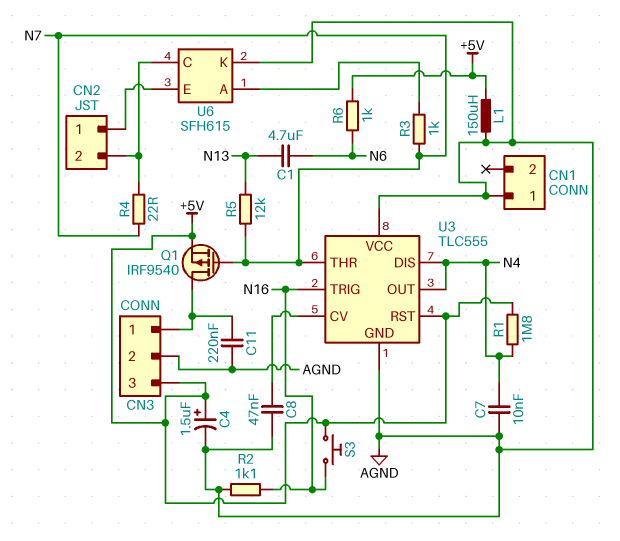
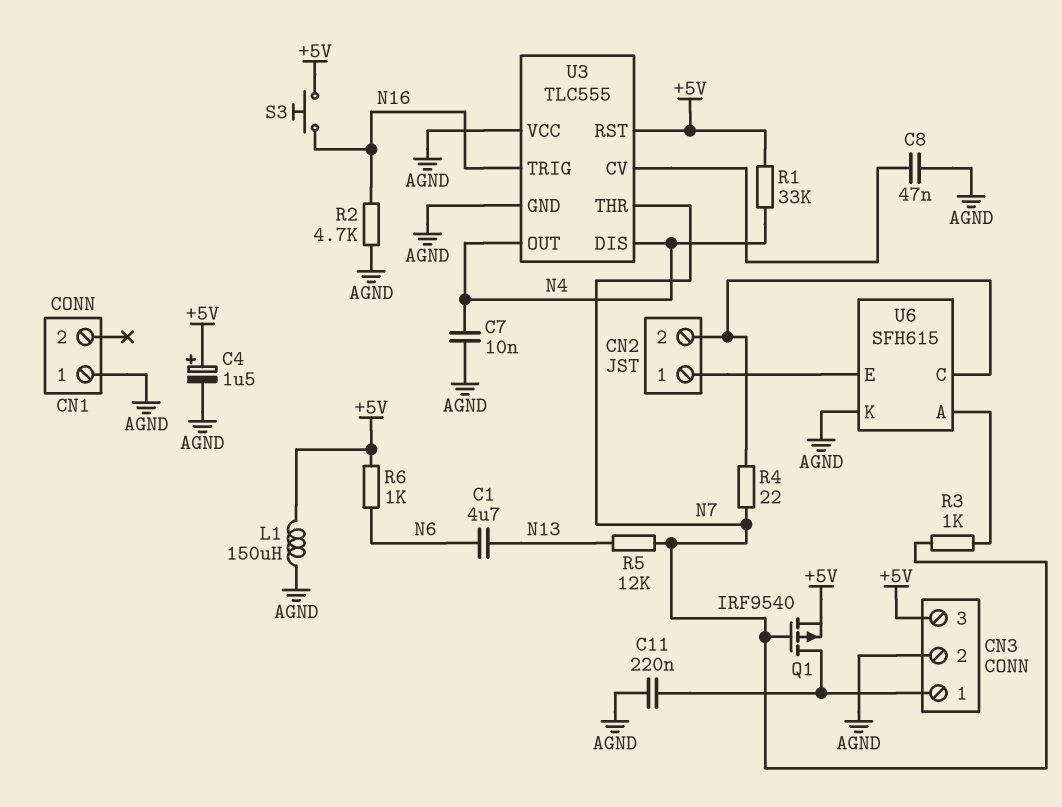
R1: 1.8M (+5V, N4) -> 33k (+5V, N4)
R2: 1.1k (AGND, N16) -> 4.7k (AGND, N16)

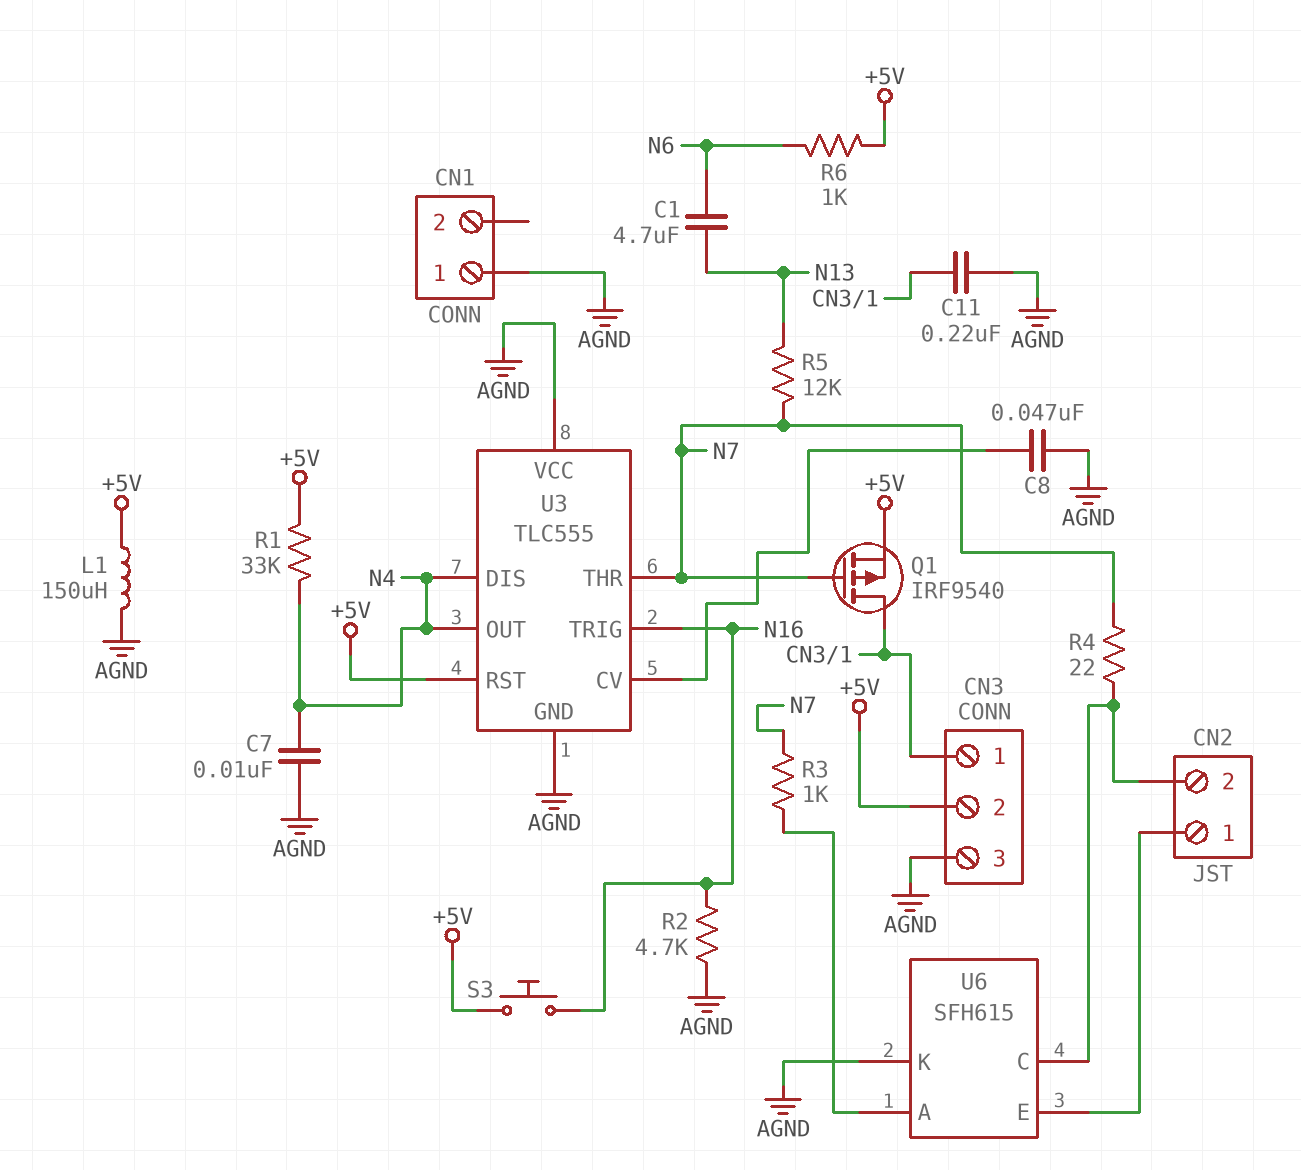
C4: 1.5uF (plus +5V, minus AGND) -> none
CN3 pin 2: AGND -> +5V
CN3 pin 3: +5V -> AGND

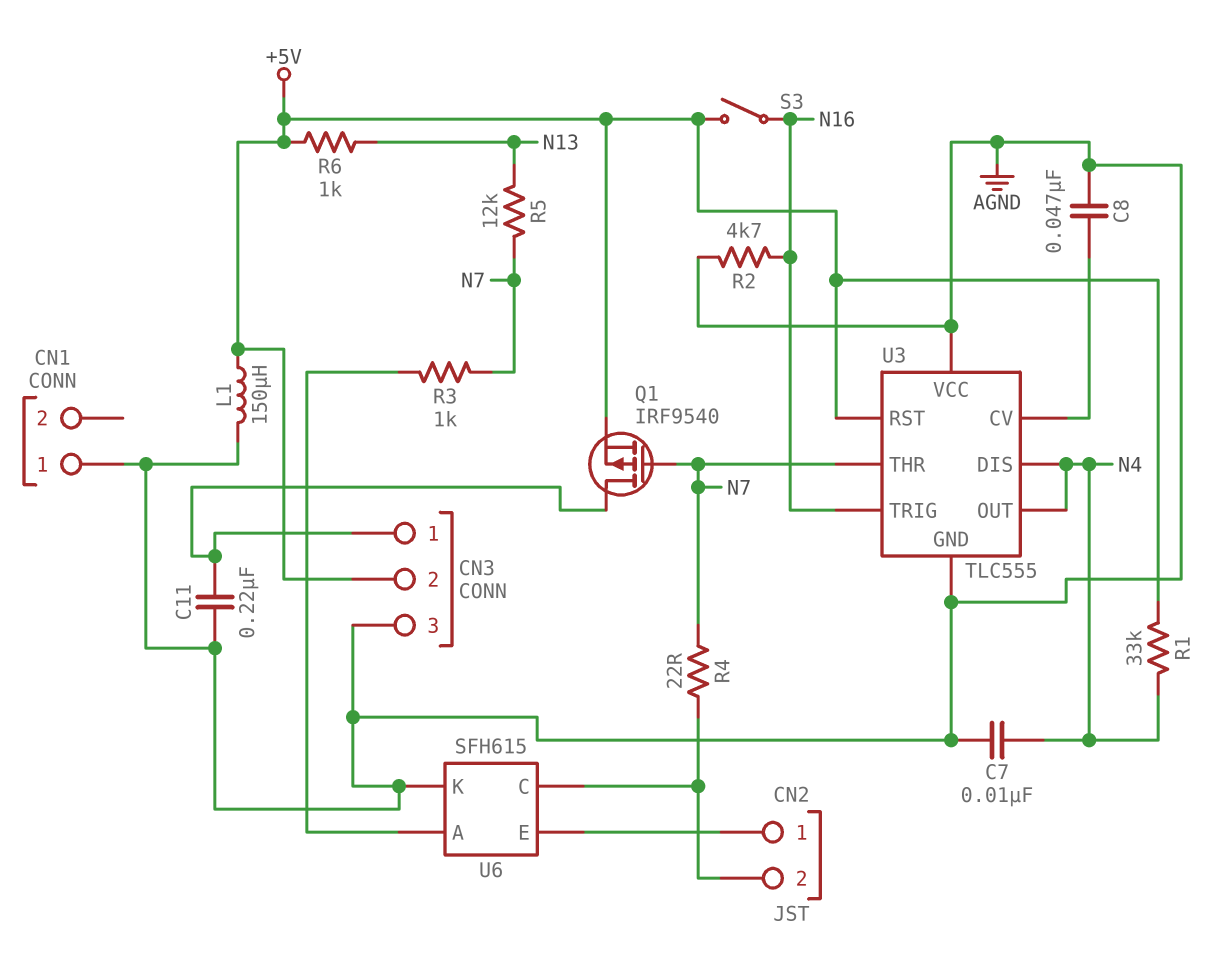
C1: 4.7uF (N6, N13) -> none
R6: 1k (+5V, N6) -> 1k (+5V, N13)
S3: button (+5V, N16) -> switch (+5V, N16)

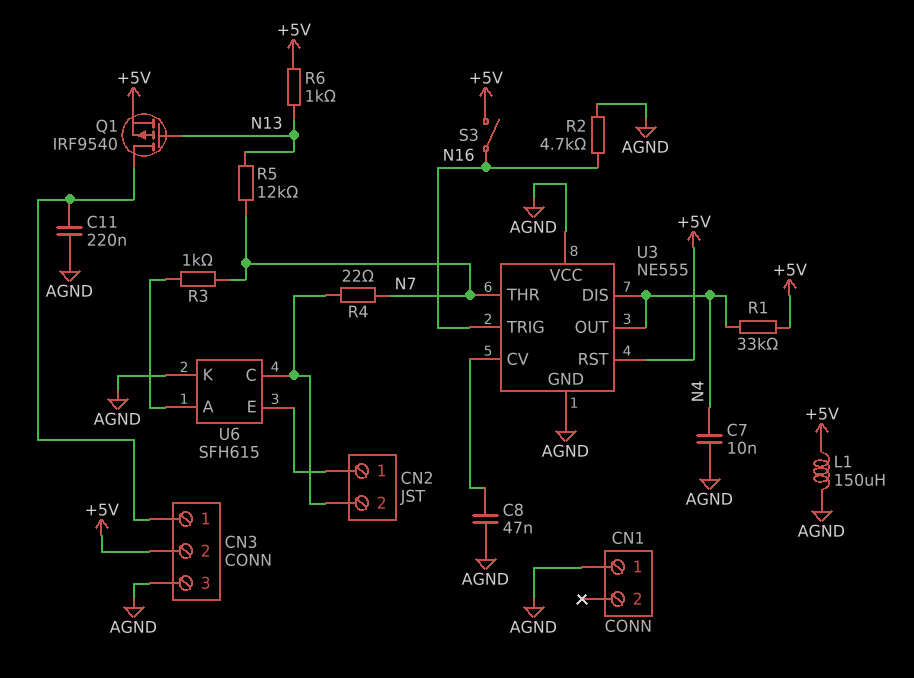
Q1: PMOS IRF9540 (G N7, D CN3/1, S +5V) -> PMOS IRF9540 (G N13, D CN3/1, S +5V)
U3: TLC555 -> NE555

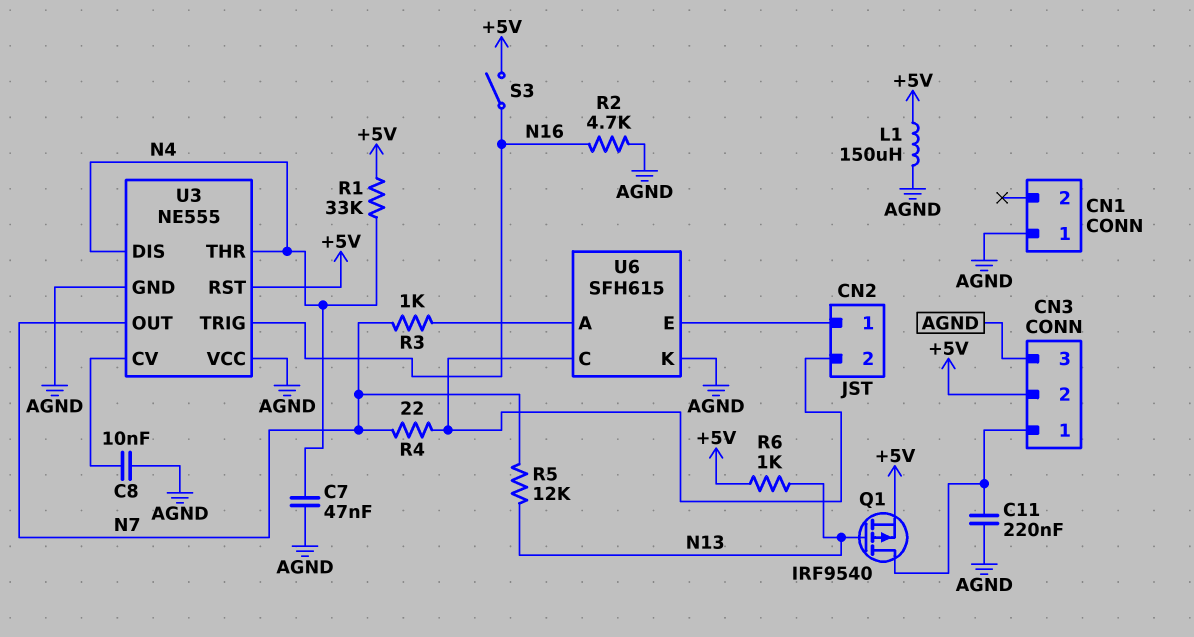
C7: 10nF (AGND, N4) -> 47nF (AGND, N4)
C8: 47nF (AGND, U3/CV) -> 10nF (AGND, U3/CV)
U3 pin OUT: N4 -> N7
U3 pin THR: N7 -> N4

